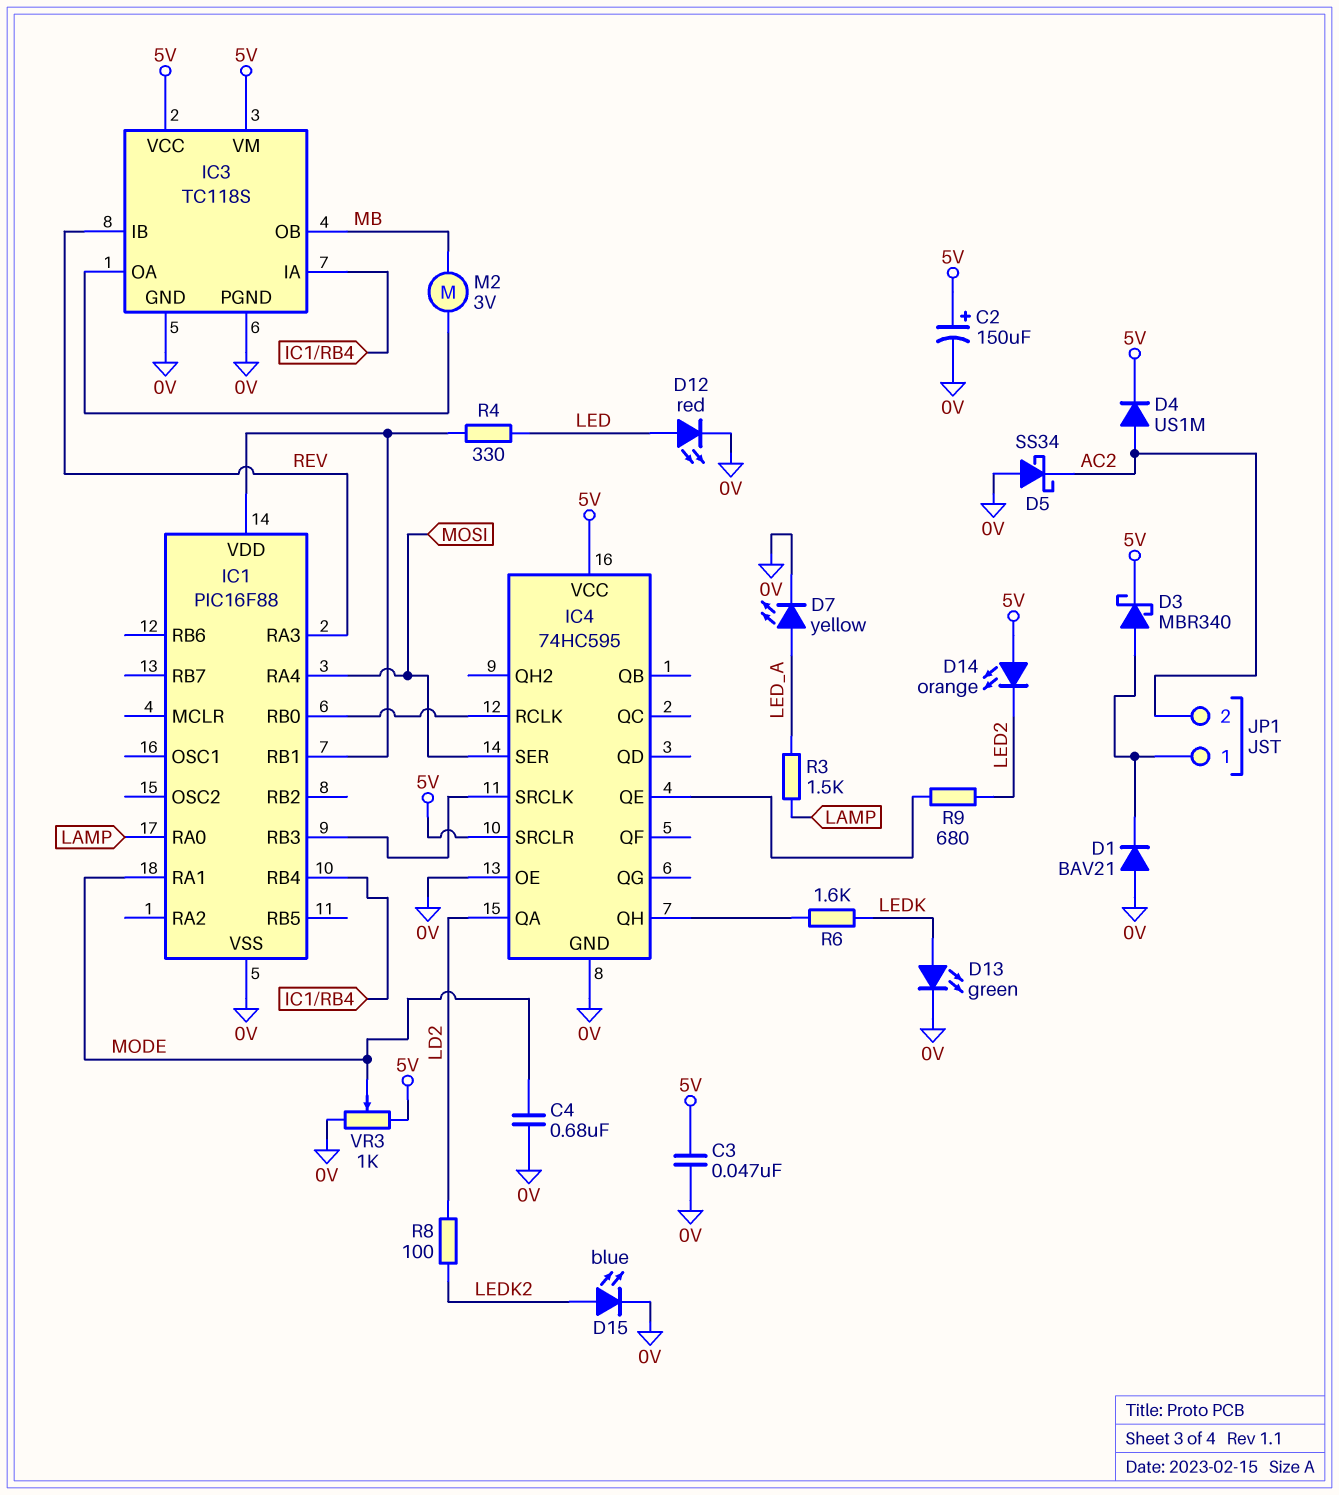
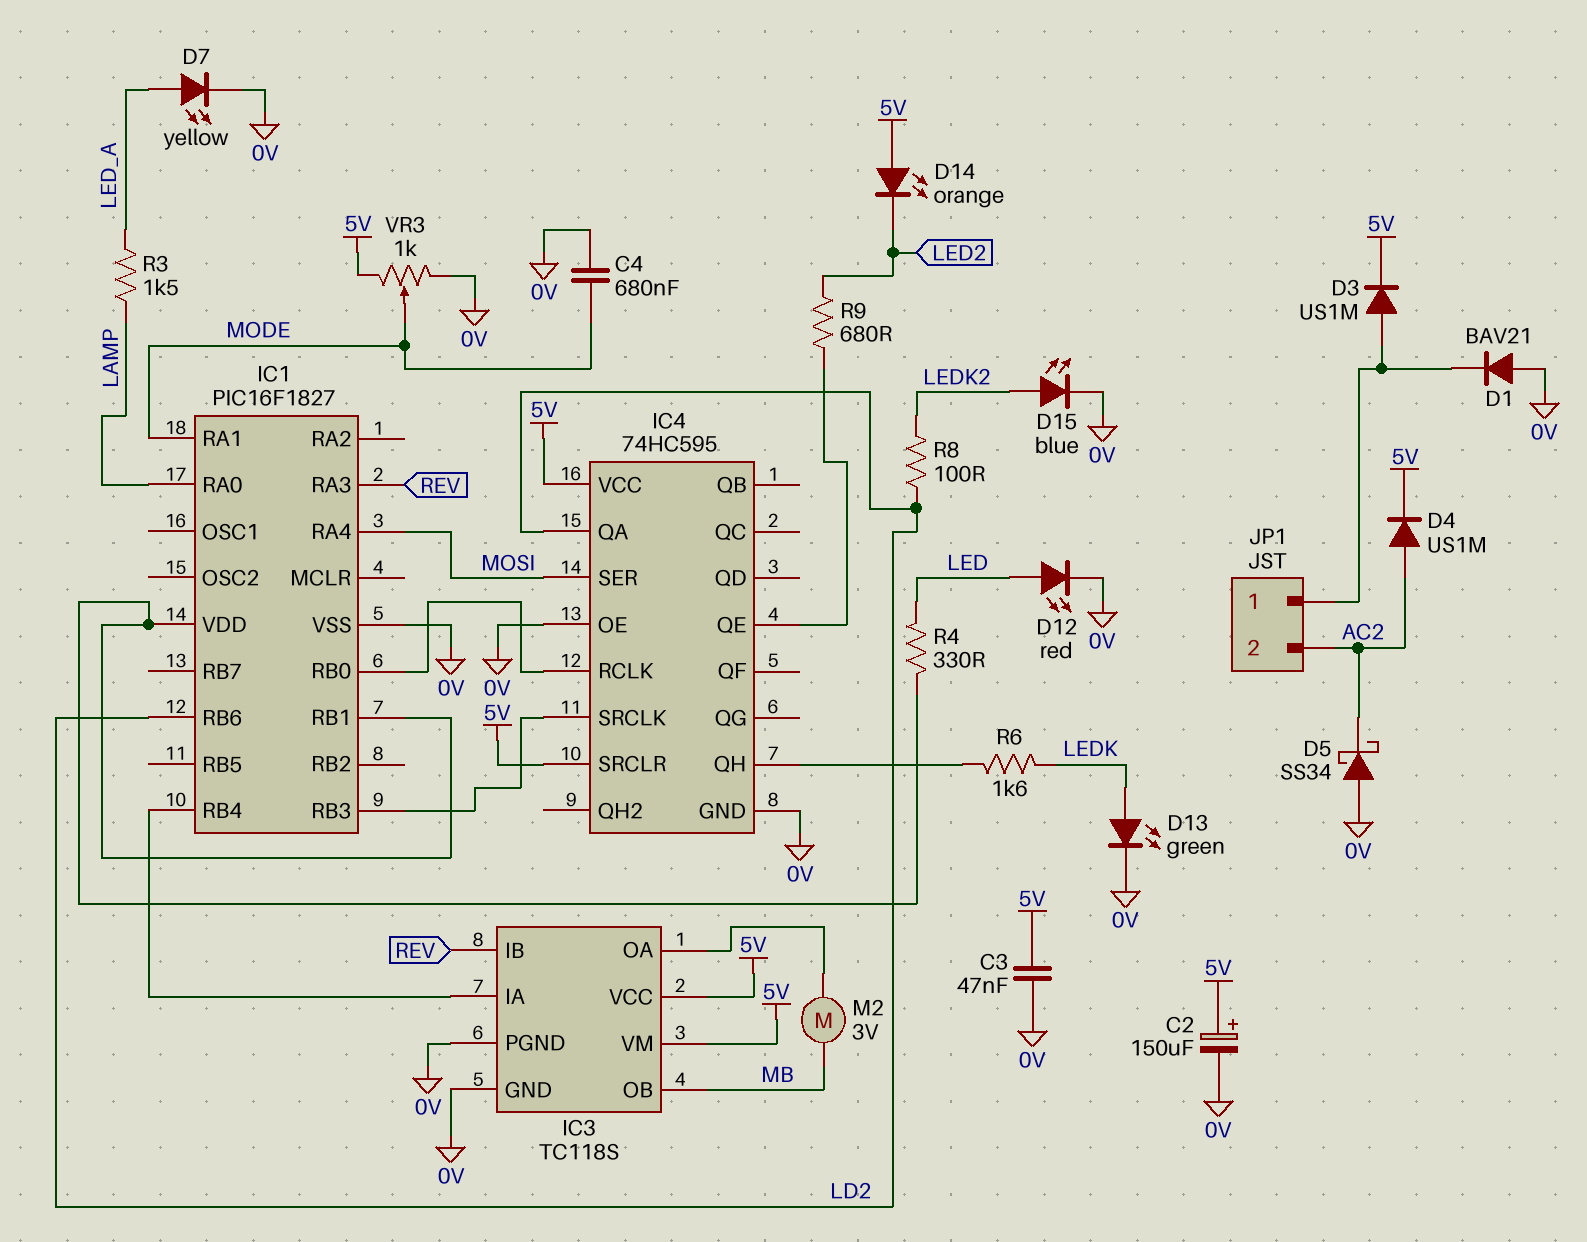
D3: schottky MBR340 (A JP1/1, K 5V) -> diode US1M (A JP1/1, K 5V)
IC1: PIC16F88 -> PIC16F1827
IC1 pin RB6: none -> LD2

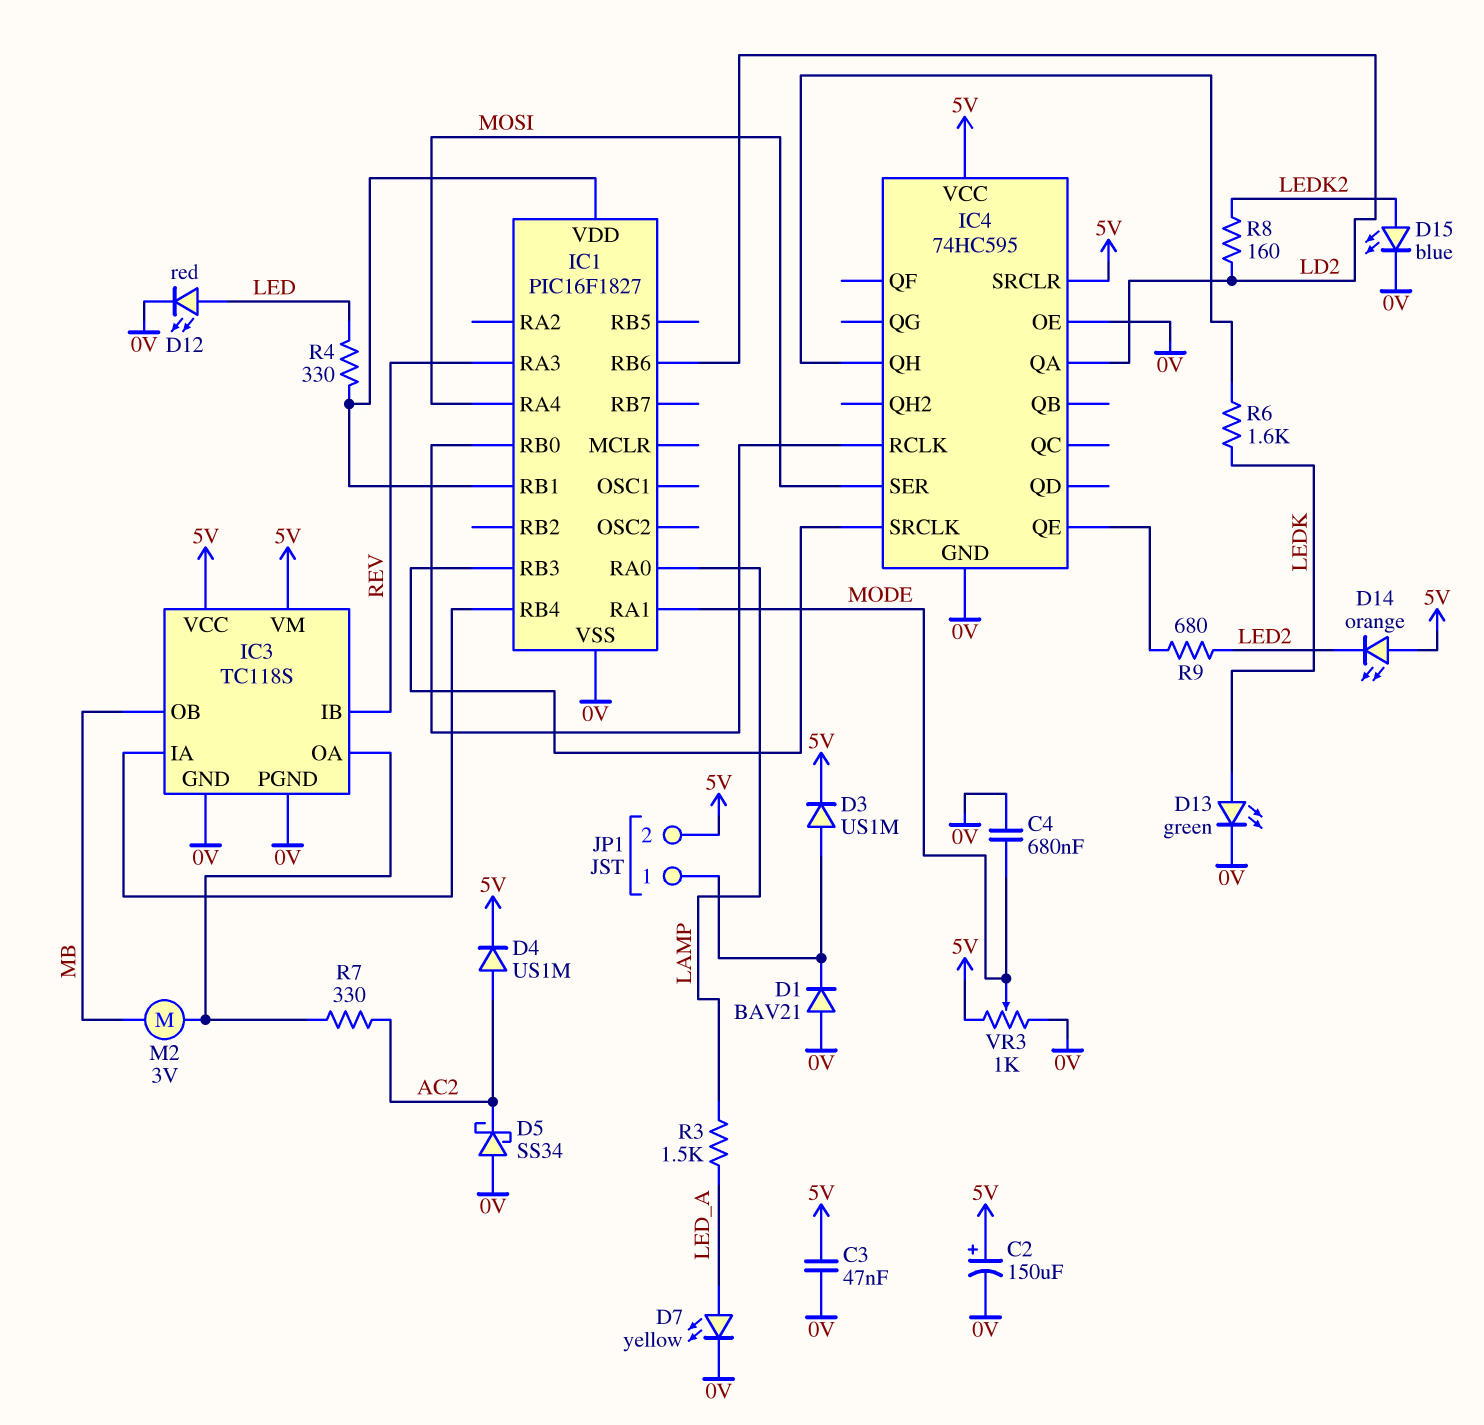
JP1 pin 2: AC2 -> 5V
R7: none -> 330 (AC2, IC3/OA)
R8: 100 (LD2, LEDK2) -> 160 (LD2, LEDK2)

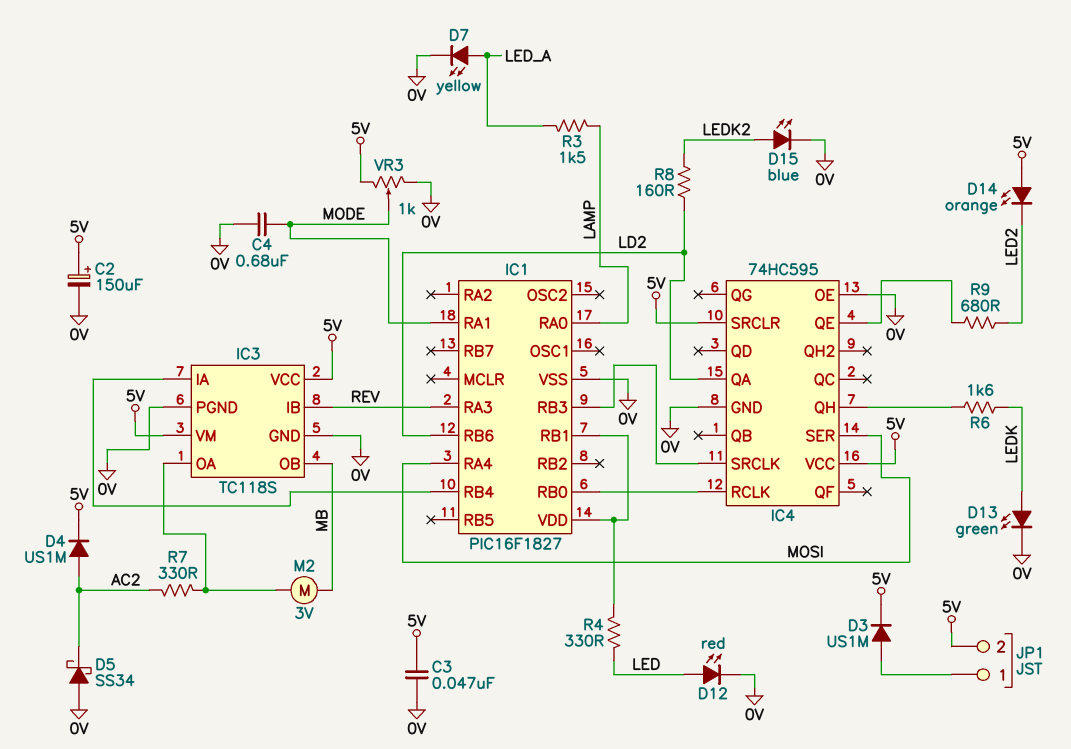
D1: diode BAV21 (A 0V, K JP1/1) -> none

